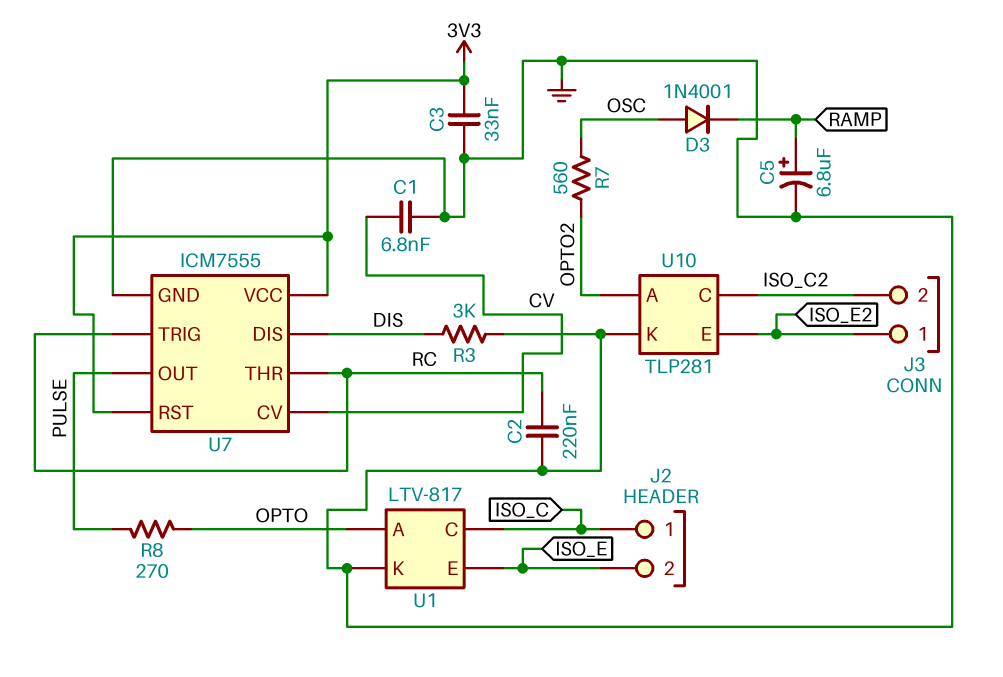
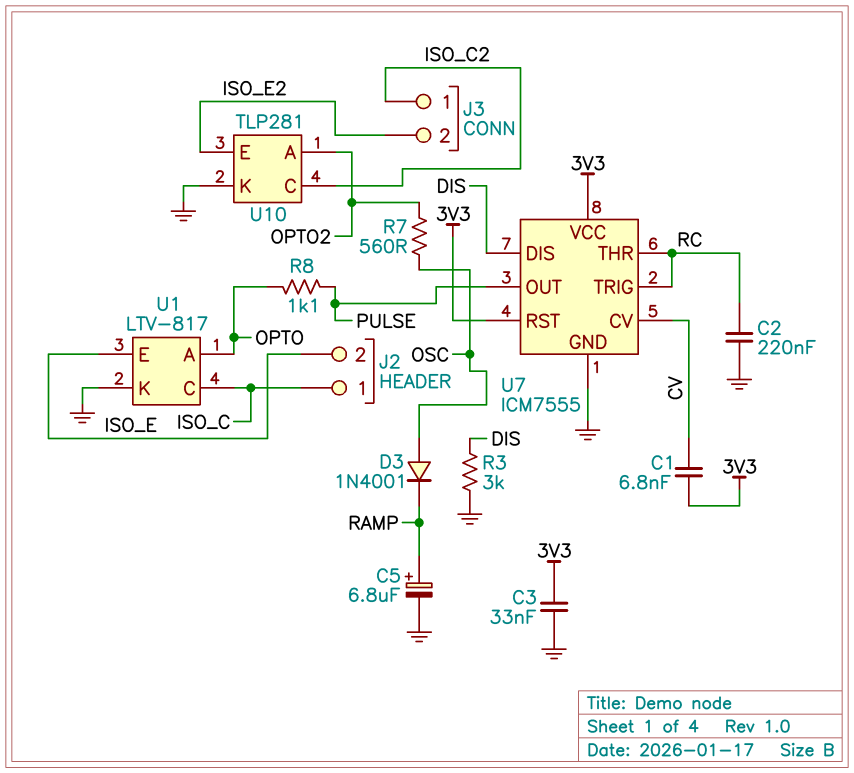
C1: 6.8nF (CV, GND) -> 6.8nF (3V3, CV)
J3 pin 1: ISO_E2 -> ISO_C2
J3 pin 2: ISO_C2 -> ISO_E2
R8: 270 (OPTO, PULSE) -> 1.1k (OPTO, PULSE)

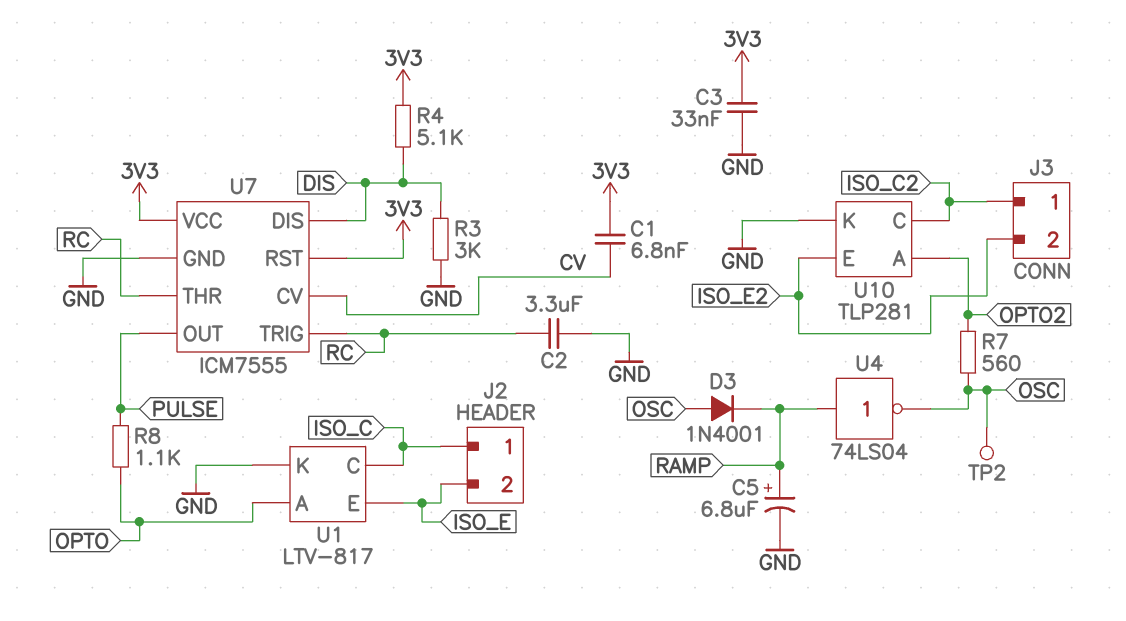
C2: 220nF (GND, RC) -> 3.3uF (GND, RC)
R4: none -> 5.1k (3V3, DIS)
TP2: none -> test point (OSC)
U4: none -> NOT 74LS04 (in RAMP, out OSC)

